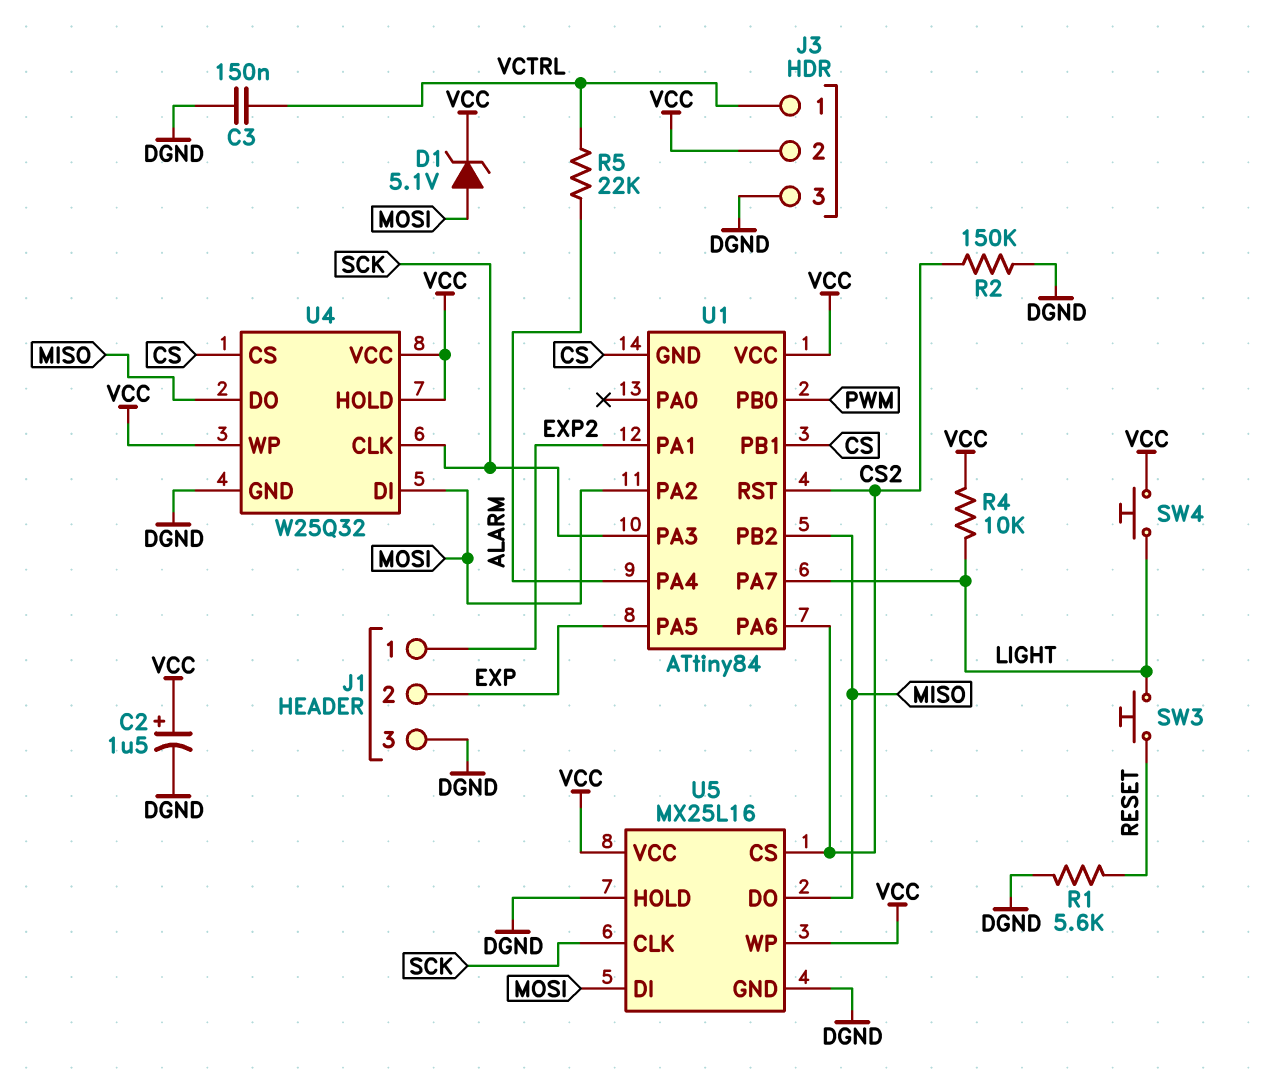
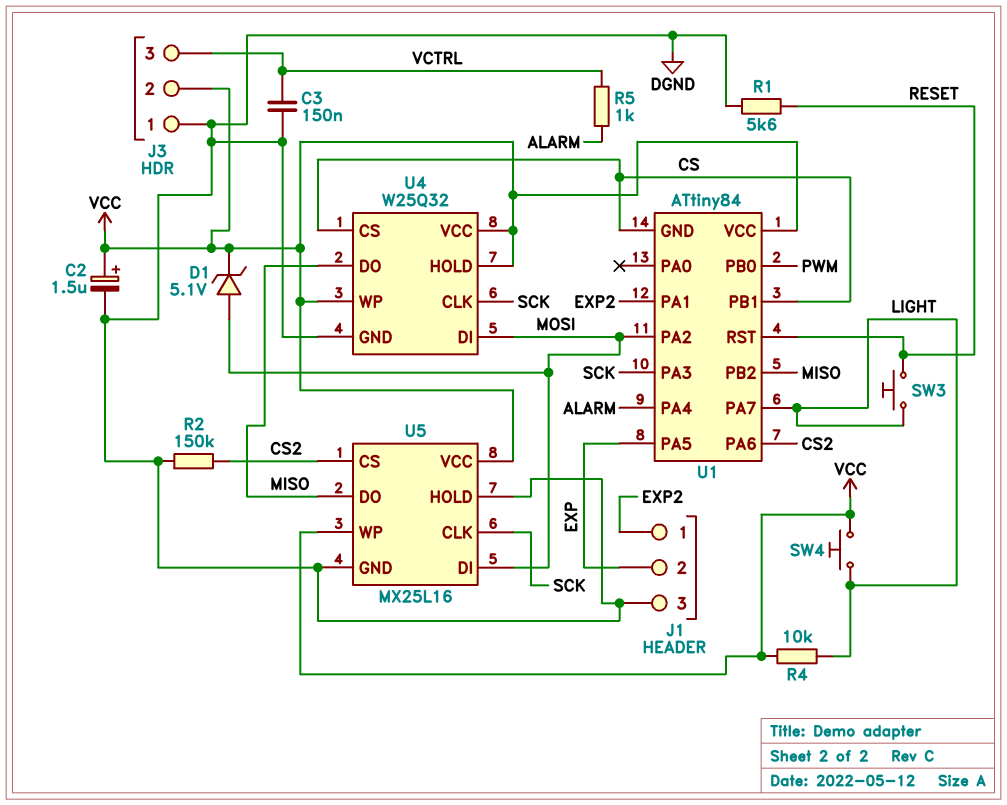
J3 pin 1: VCTRL -> DGND
J3 pin 3: DGND -> VCTRL
R5: 22k (ALARM, VCTRL) -> 1k (ALARM, VCTRL)
U1 pin RST: CS2 -> RESET

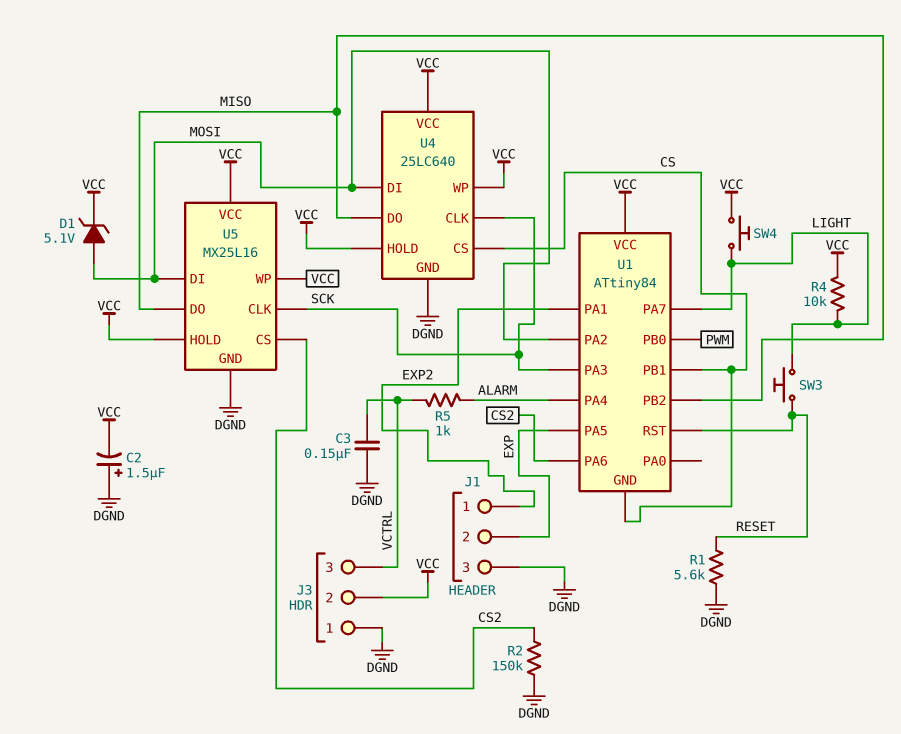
C2: 1.5uF (plus VCC, minus DGND) -> 1.5uF (plus DGND, minus VCC)
U4: W25Q32 -> 25LC640
U5 pin HOLD: DGND -> VCC

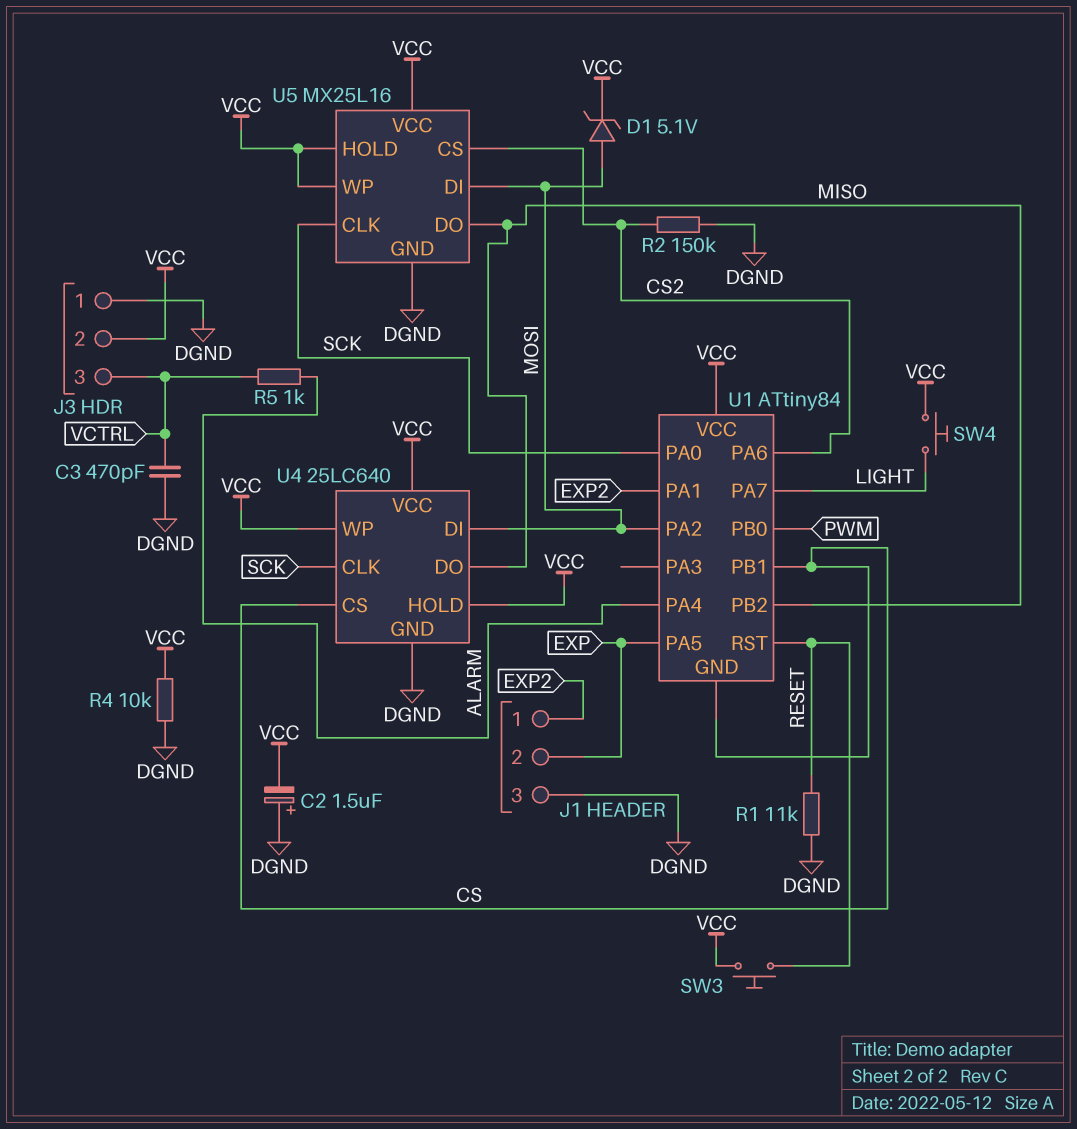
C3: 150nF (DGND, VCTRL) -> 470pF (DGND, VCTRL)
R1: 5.6k (DGND, RESET) -> 11k (DGND, RESET)
R4: 10k (LIGHT, VCC) -> 10k (DGND, VCC)
SW3: button (LIGHT, RESET) -> button (RESET, VCC)
U1 pin PA0: none -> SCK
U1 pin PA3: SCK -> none

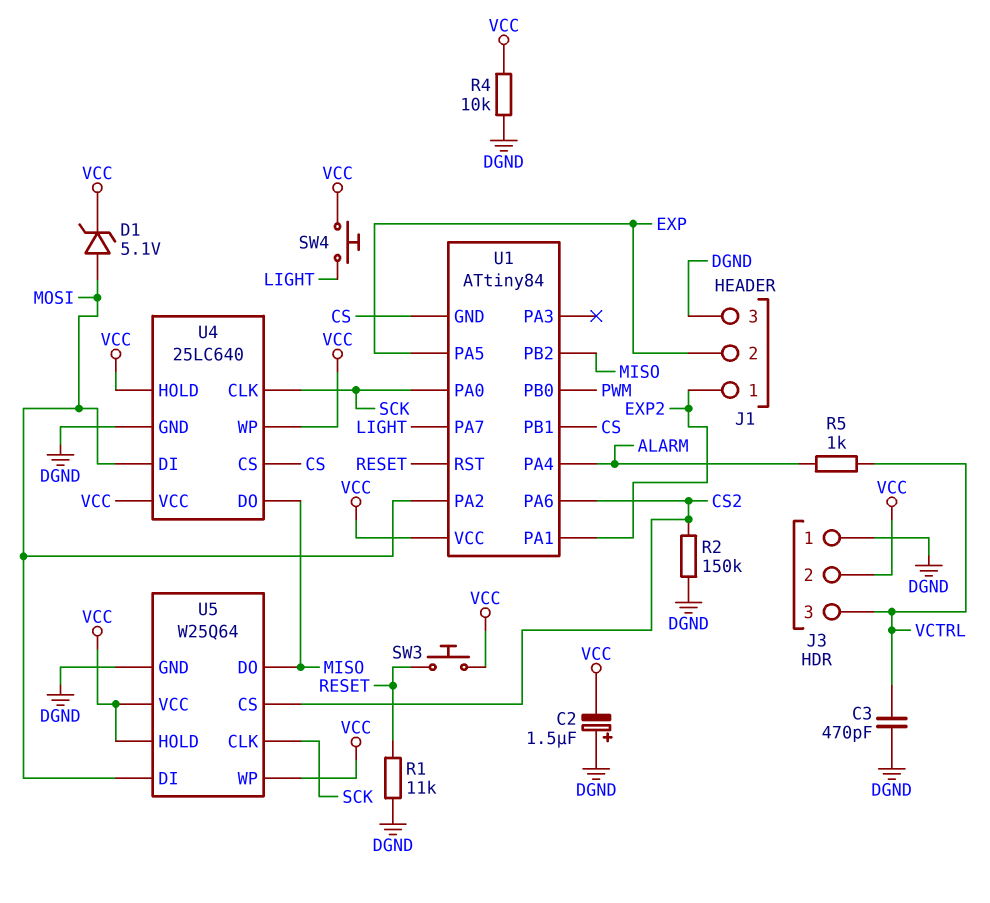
U5: MX25L16 -> W25Q64

